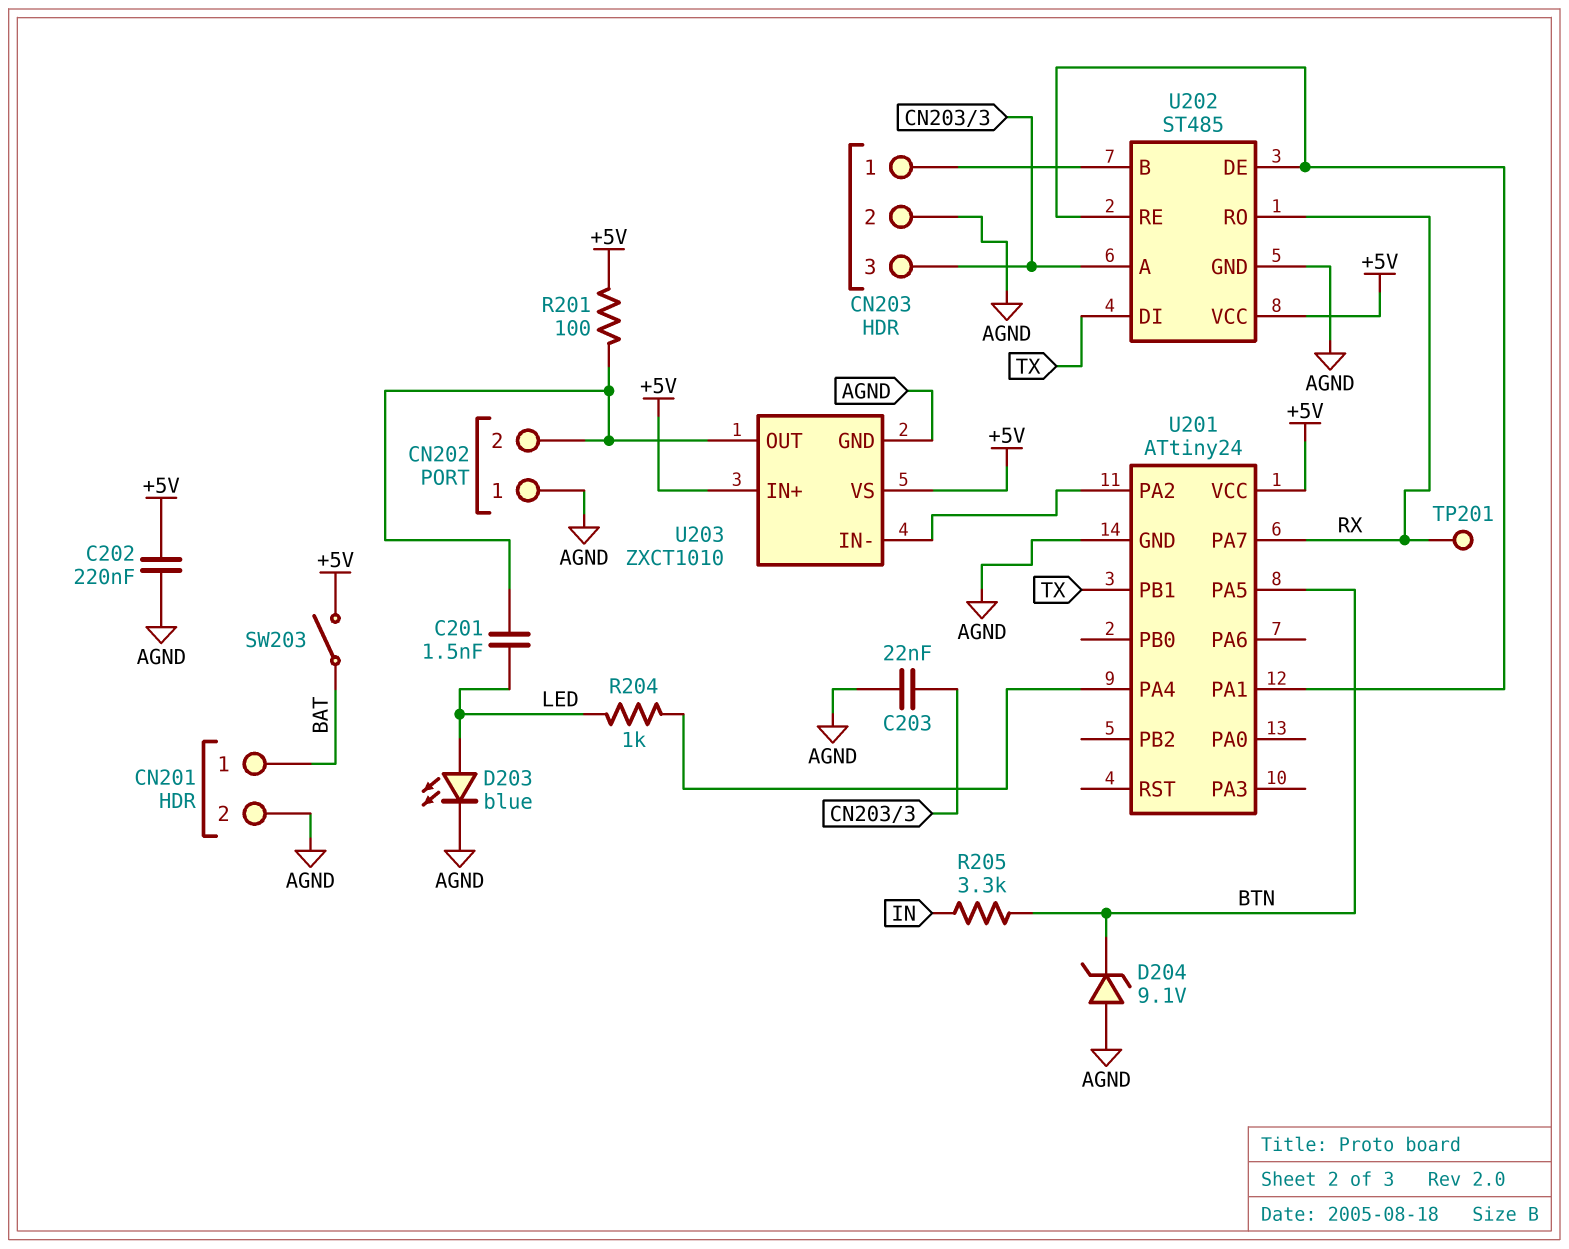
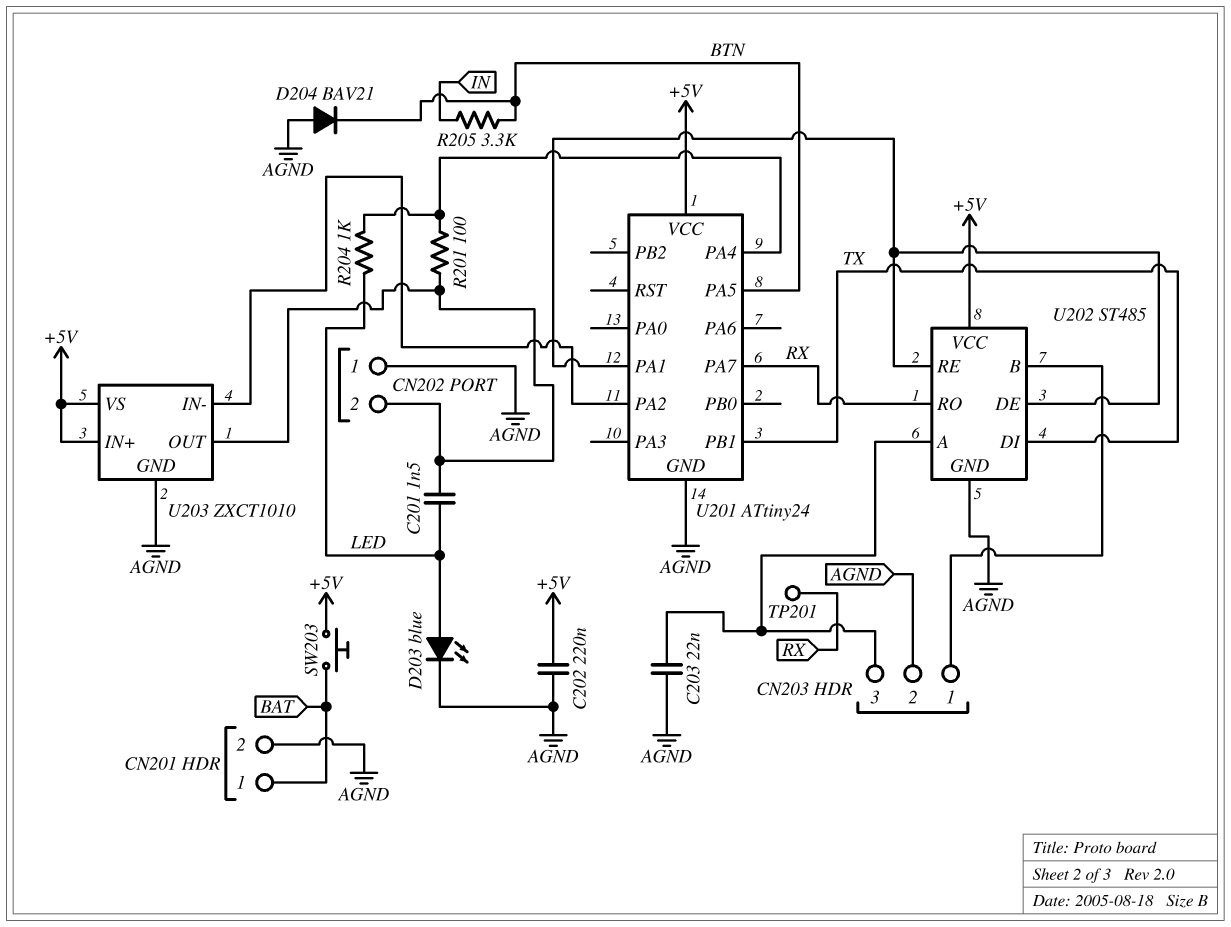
D204: zener 9.1V (A AGND, K BTN) -> diode BAV21 (A AGND, K BTN)
R201: 100 (+5V, CN202/2) -> 100 (CN202/2, U201/PA4)
SW203: switch (+5V, BAT) -> button (+5V, BAT)

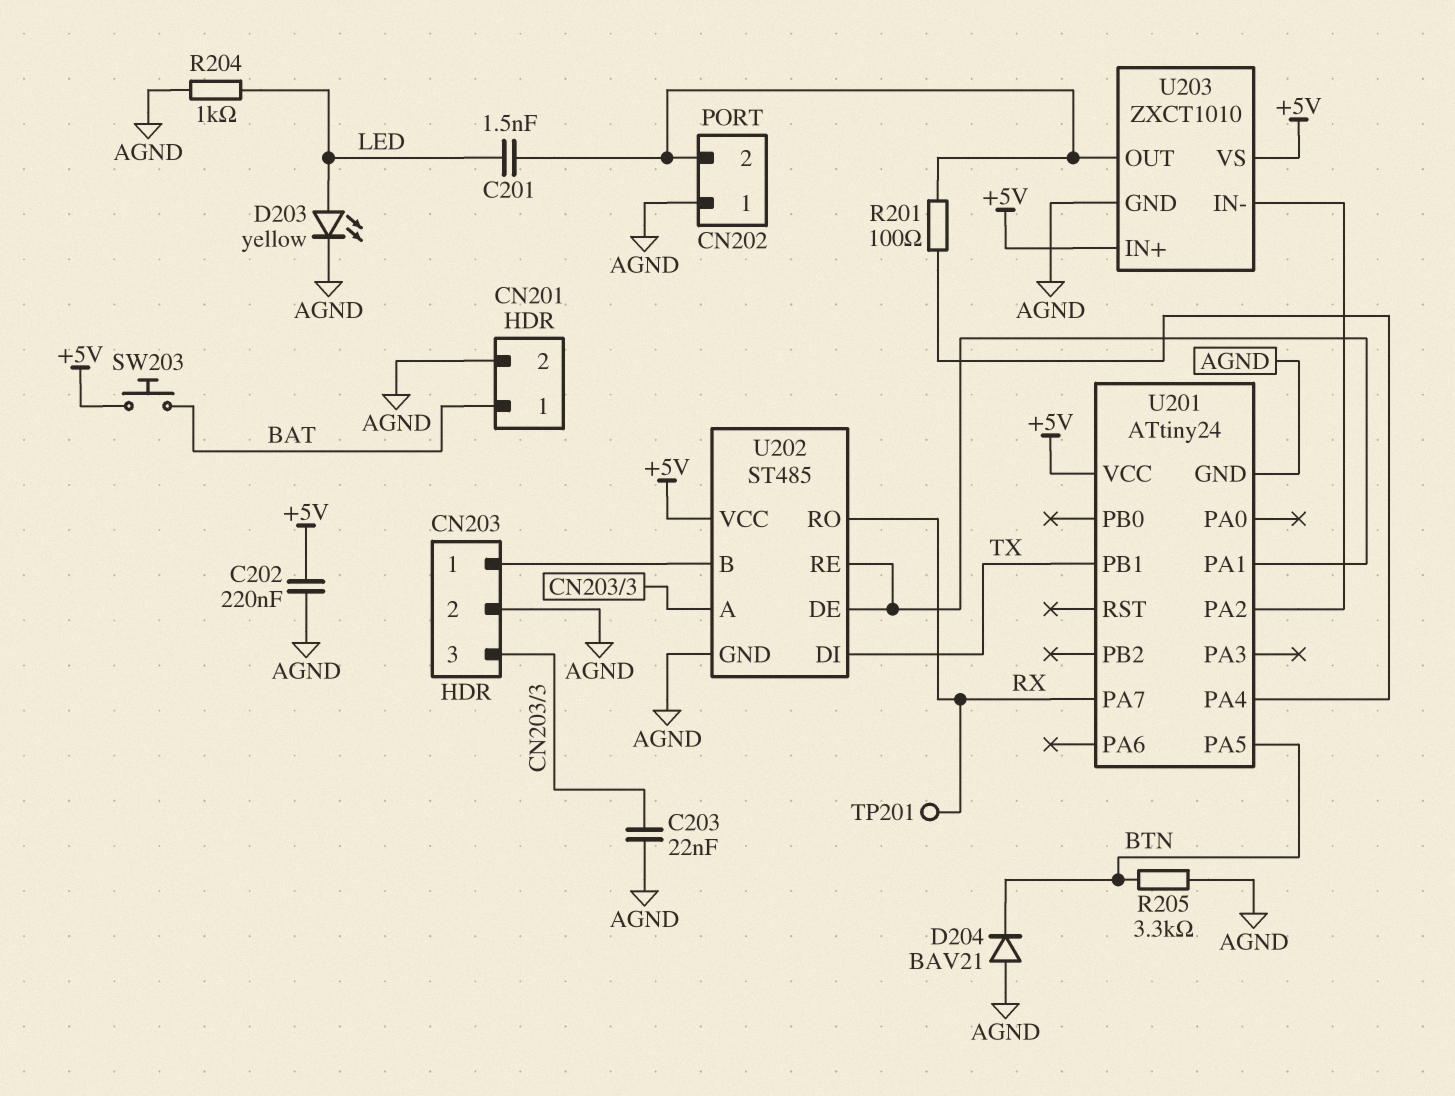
D203: LED blue (A LED, K AGND) -> LED yellow (A LED, K AGND)
R204: 1k (LED, U201/PA4) -> 1k (AGND, LED)
R205: 3.3k (BTN, IN) -> 3.3k (AGND, BTN)

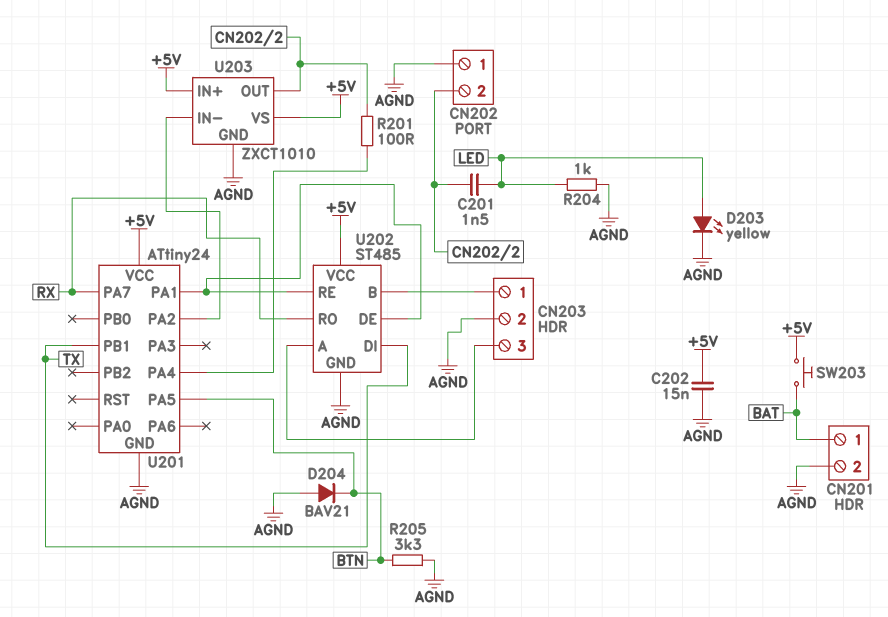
C202: 220nF (+5V, AGND) -> 15nF (+5V, AGND)
C203: 22nF (AGND, CN203/3) -> none
TP201: test point (RX) -> none

